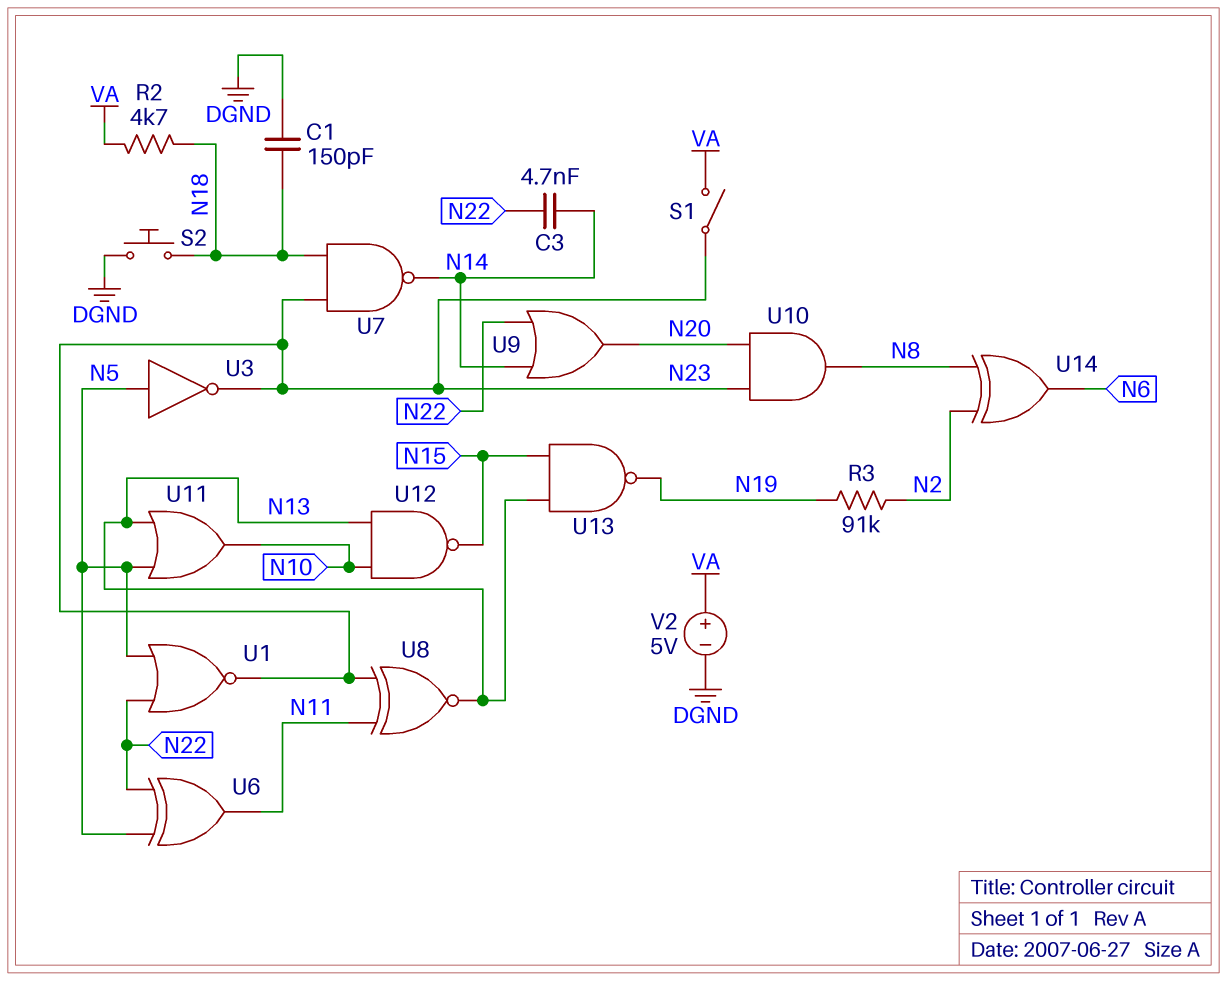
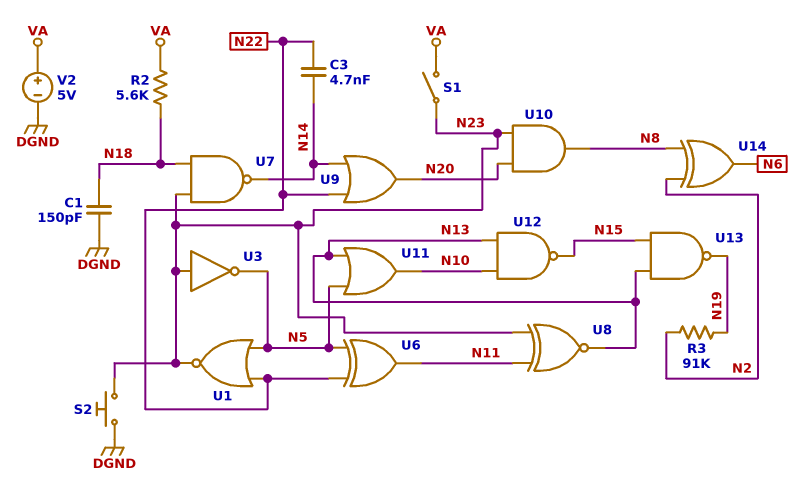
R2: 4.7k (N18, VA) -> 5.6k (N18, VA)
S2: button (DGND, N18) -> button (DGND, N23)
U3: NOT (in N5, out N23) -> NOT (in N23, out N5)

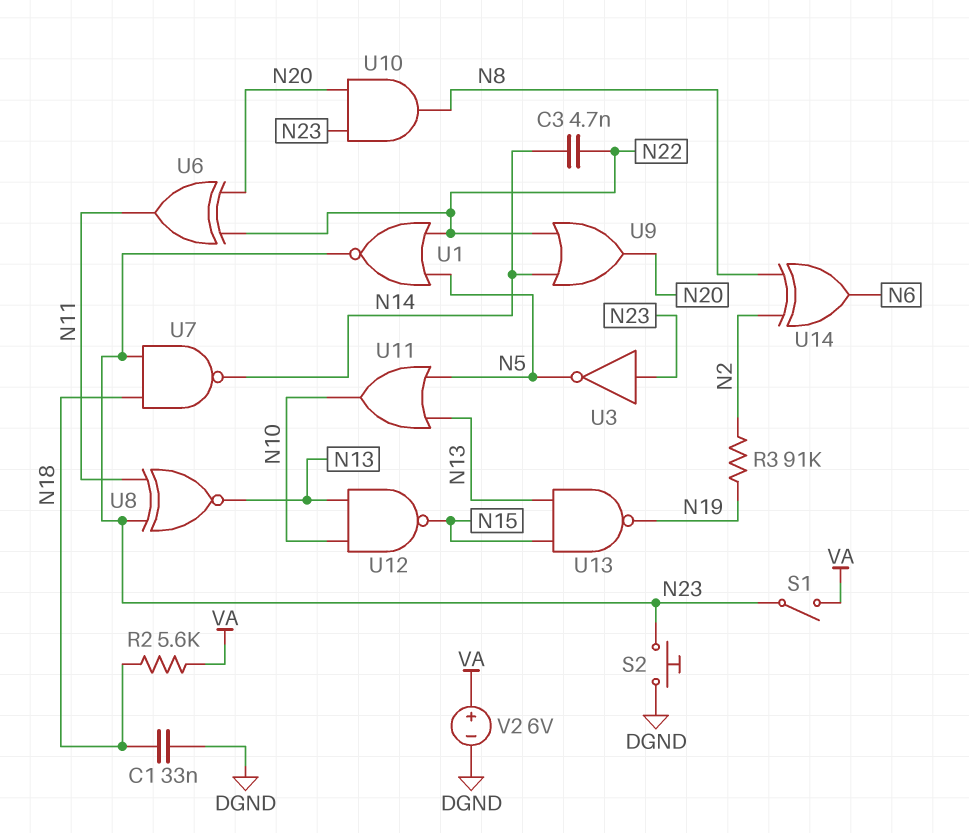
C1: 150pF (DGND, N18) -> 33nF (DGND, N18)
U6: XOR (in N5, in N22, out N11) -> XOR (in N20, in N22, out N11)
V2: 5V (plus VA, minus DGND) -> 6V (plus VA, minus DGND)

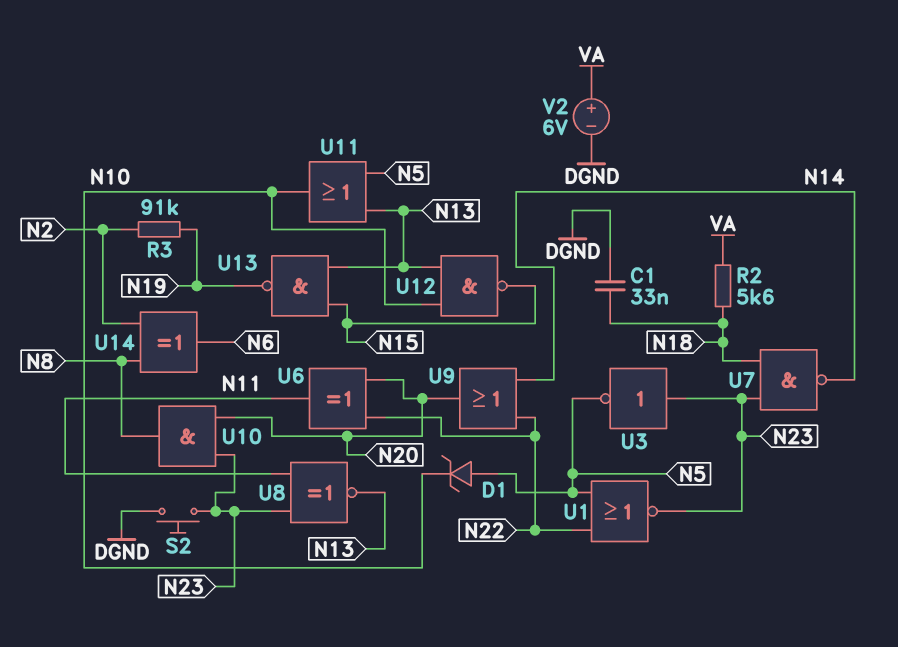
C3: 4.7nF (N14, N22) -> none
D1: none -> zener (A N5, K N10)
S1: switch (N23, VA) -> none

